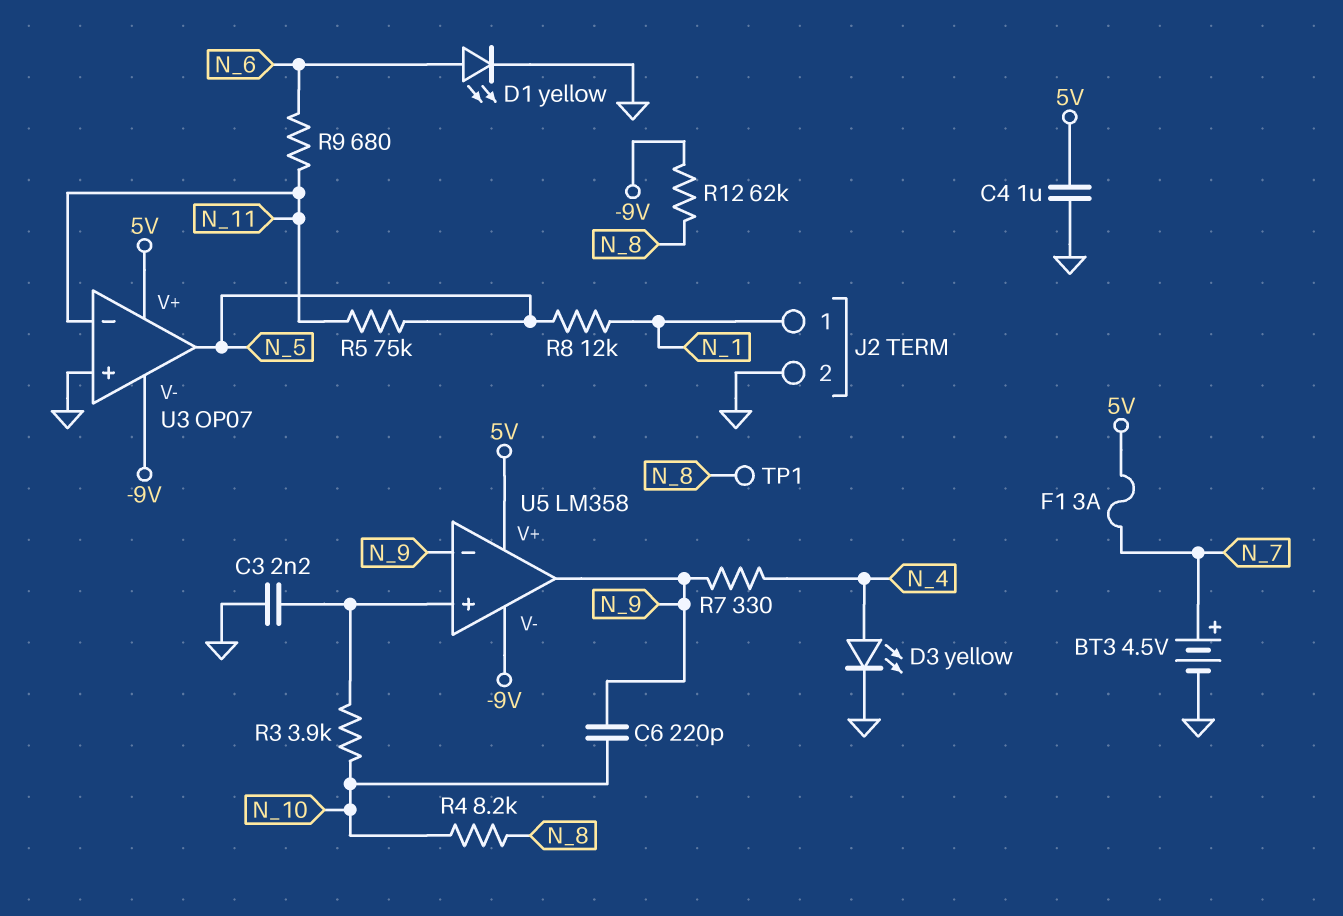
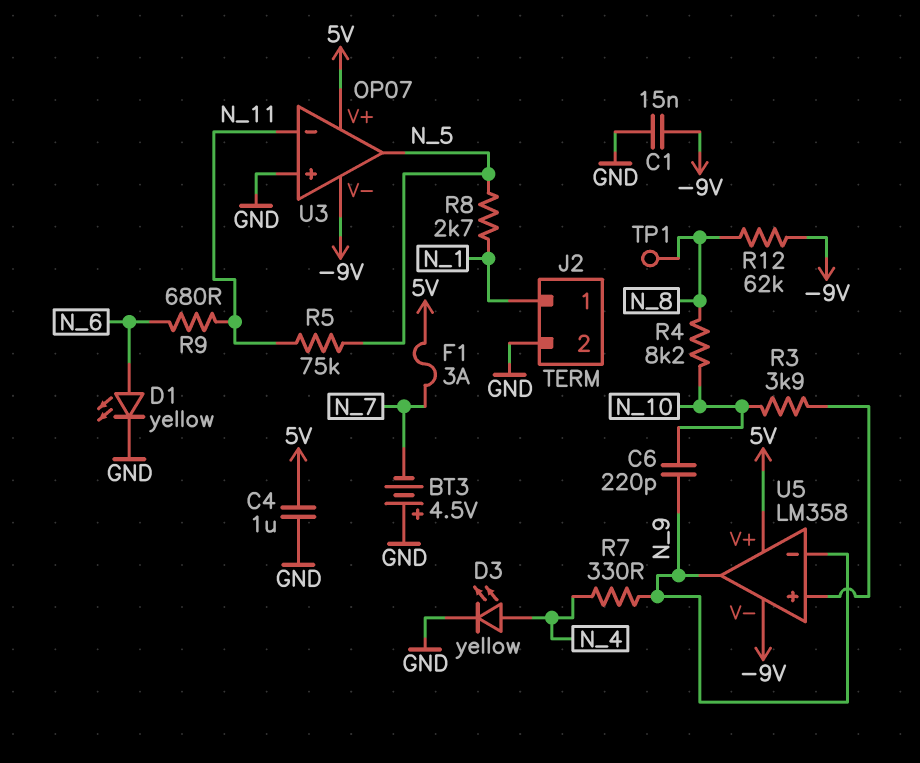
BT3: 4.5V (plus N_7, minus GND) -> 4.5V (plus GND, minus N_7)
C1: none -> 15nF (-9V, GND)
C3: 2.2nF (GND, U5/in+) -> none
R8: 12k (N_1, N_5) -> 2.7k (N_1, N_5)

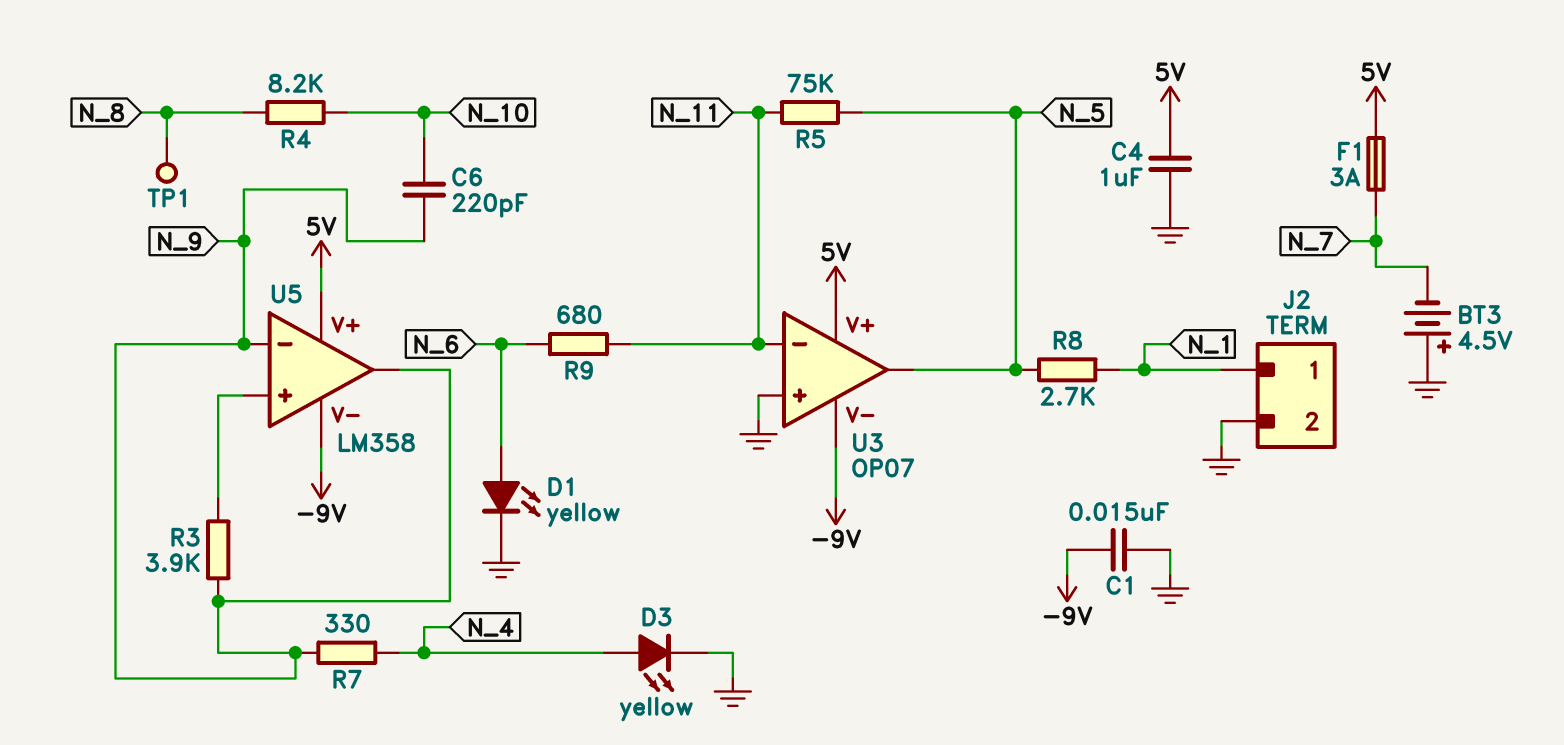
R3: 3.9k (N_10, U5/in+) -> 3.9k (N_9, U5/in+)
R12: 62k (-9V, N_8) -> none

